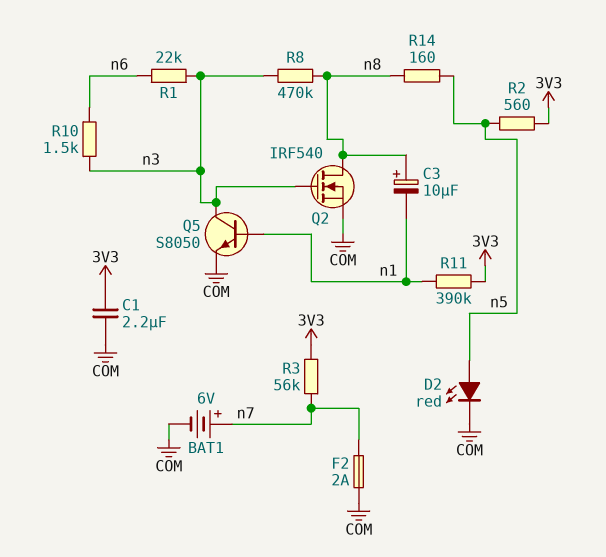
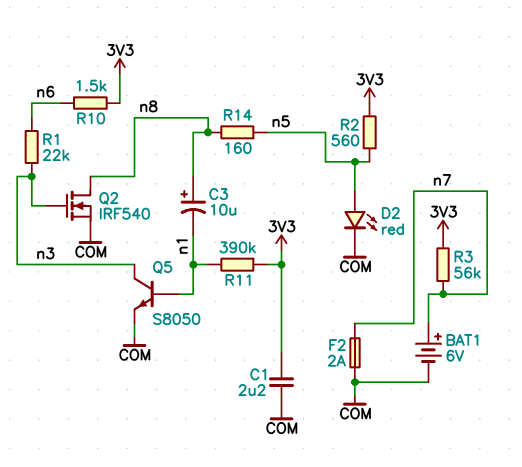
R8: 470k (n3, n8) -> none
R10: 1.5k (n3, n6) -> 1.5k (3V3, n6)

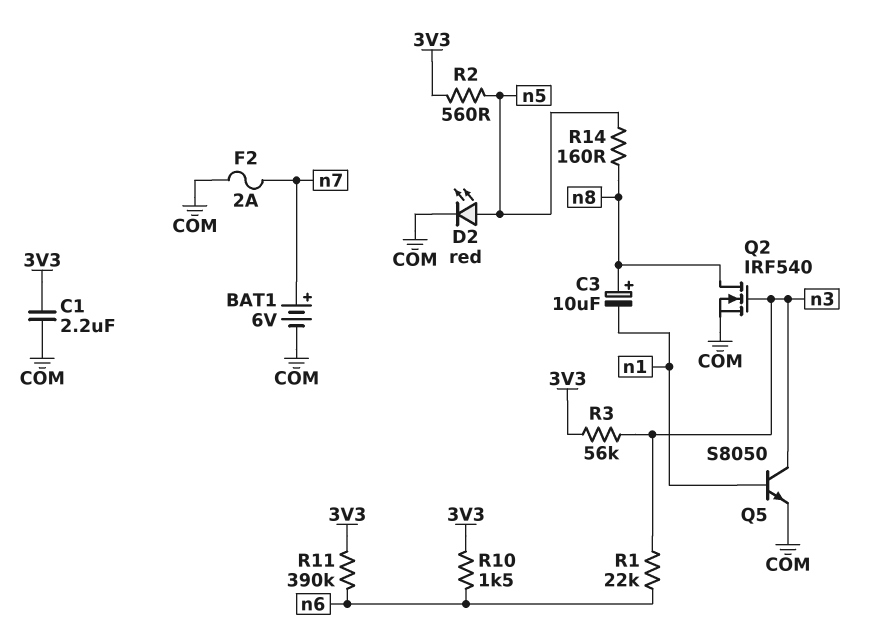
R3: 56k (3V3, n7) -> 56k (3V3, n3)
R11: 390k (3V3, n1) -> 390k (3V3, n6)

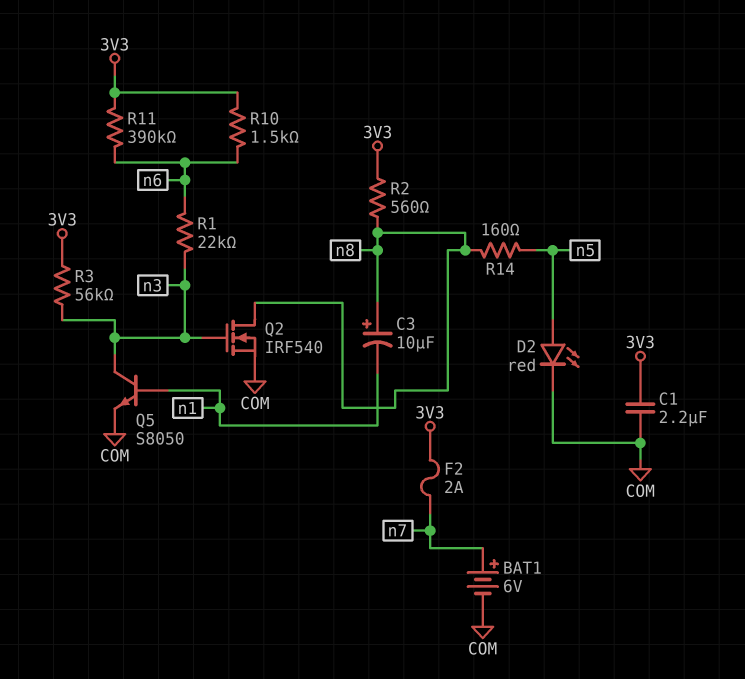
F2: 2A (COM, n7) -> 2A (3V3, n7)
R2: 560 (3V3, n5) -> 560 (3V3, n8)

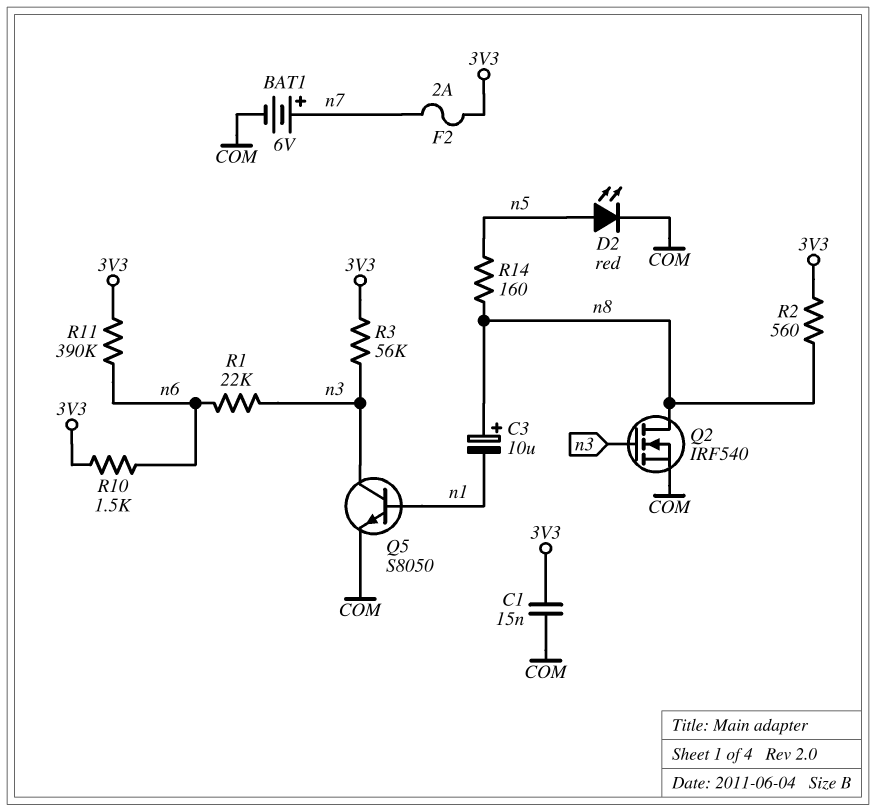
C1: 2.2uF (3V3, COM) -> 15nF (3V3, COM)

